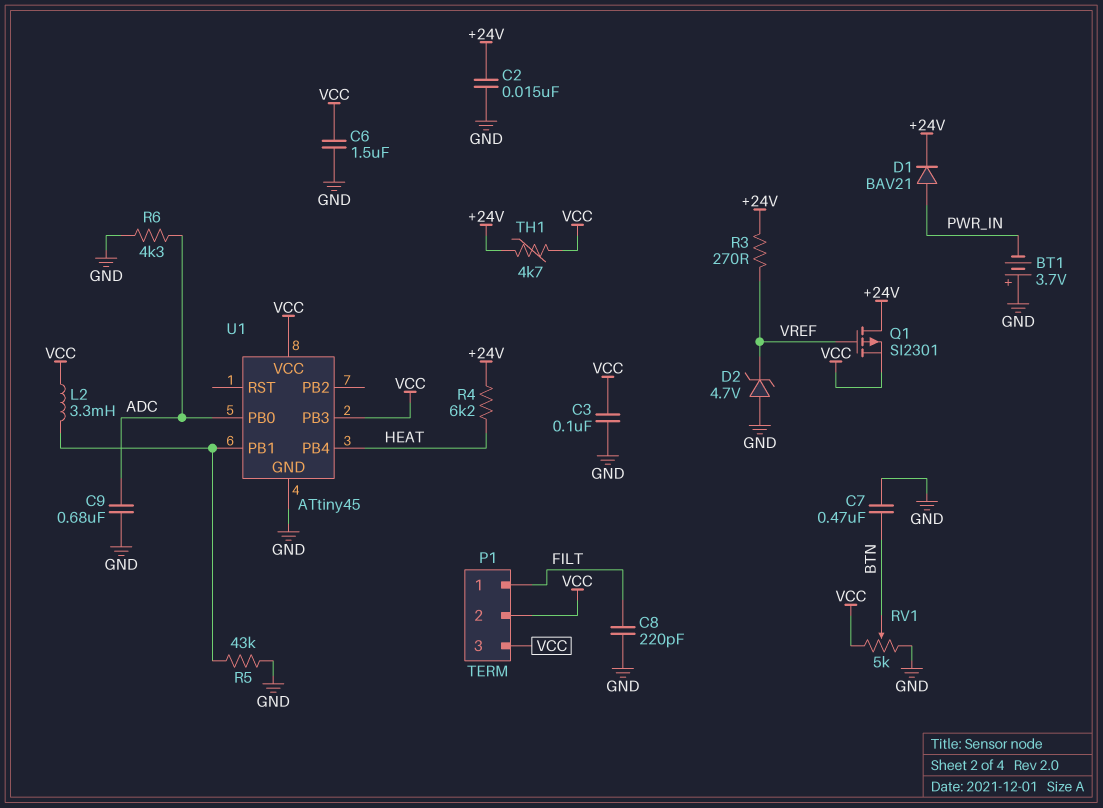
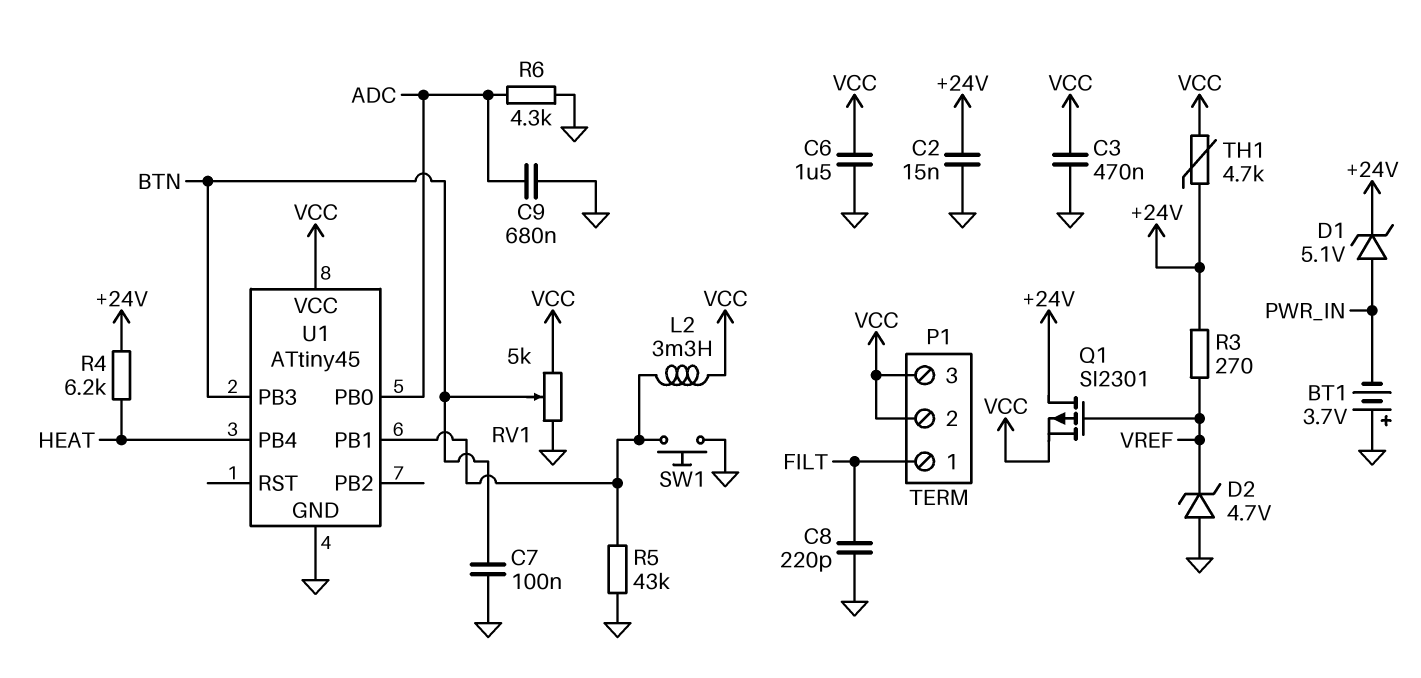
C3: 100nF (GND, VCC) -> 470nF (GND, VCC)
C7: 470nF (BTN, GND) -> 100nF (BTN, GND)
D1: diode BAV21 (A PWR_IN, K +24V) -> zener 5.1V (A PWR_IN, K +24V)
SW1: none -> button (GND, U1/PB1)
U1 pin PB3: VCC -> BTN

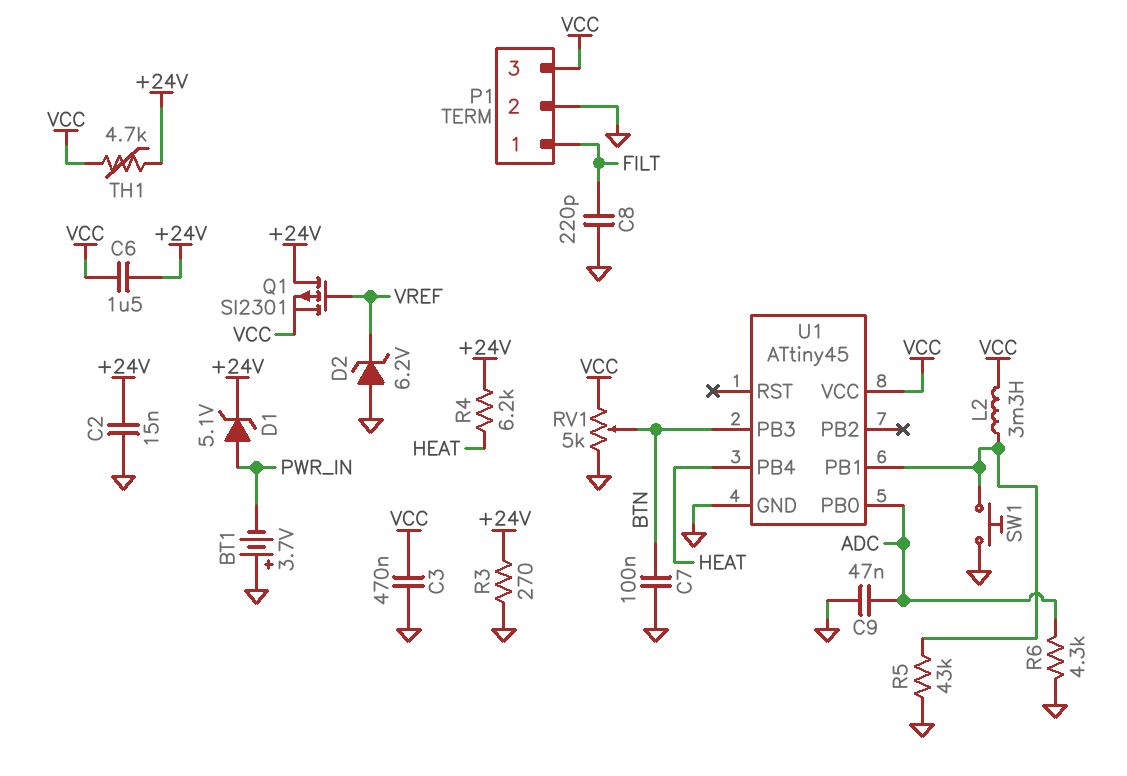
C6: 1.5uF (GND, VCC) -> 1.5uF (+24V, VCC)
C9: 680nF (ADC, GND) -> 47nF (ADC, GND)
D2: zener 4.7V (A GND, K VREF) -> zener 6.2V (A GND, K VREF)
P1 pin 2: VCC -> GND
R3: 270 (+24V, VREF) -> 270 (+24V, GND)

